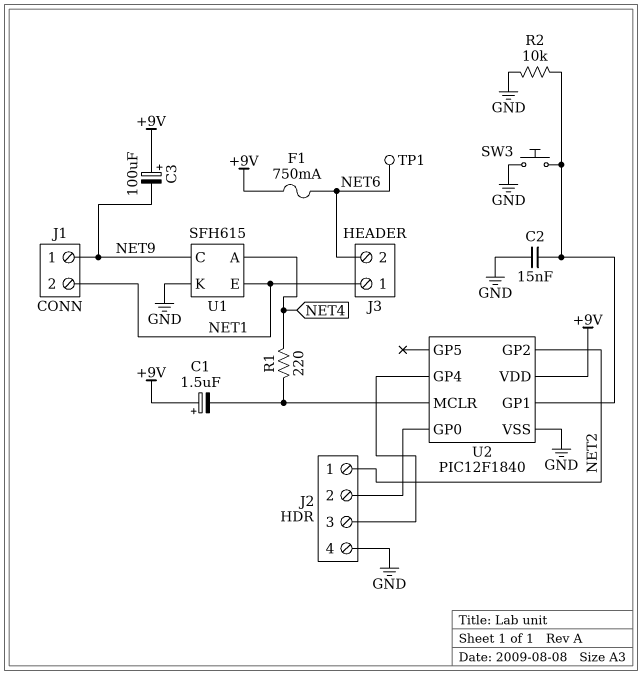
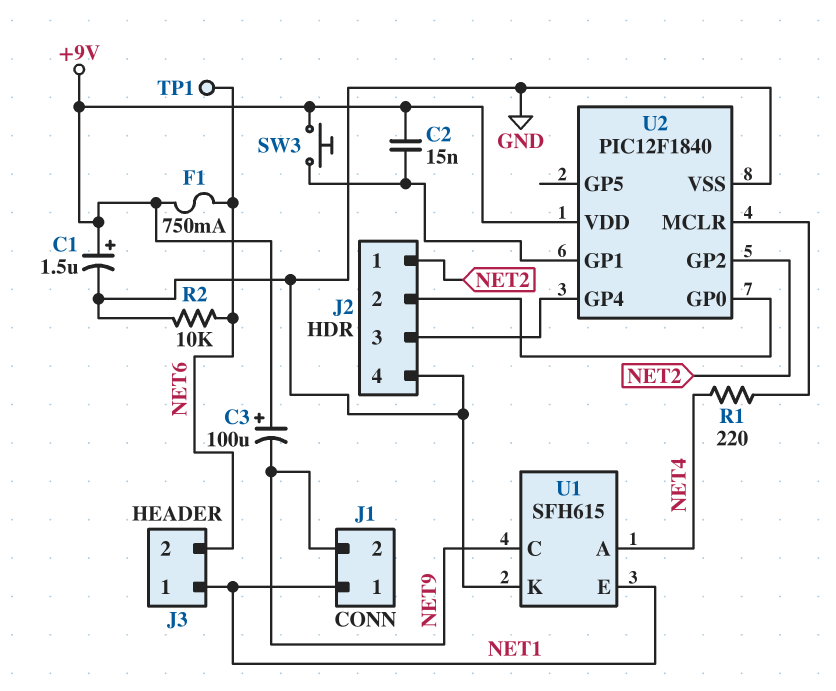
C1: 1.5uF (plus +9V, minus U2/MCLR) -> 1.5uF (plus +9V, minus GND)
C2: 15nF (GND, U2/GP1) -> 15nF (+9V, U2/GP1)
J1 pin 1: NET9 -> NET1
J1 pin 2: NET1 -> NET9
R2: 10k (GND, U2/GP1) -> 10k (GND, NET6)
SW3: button (GND, U2/GP1) -> button (+9V, U2/GP1)

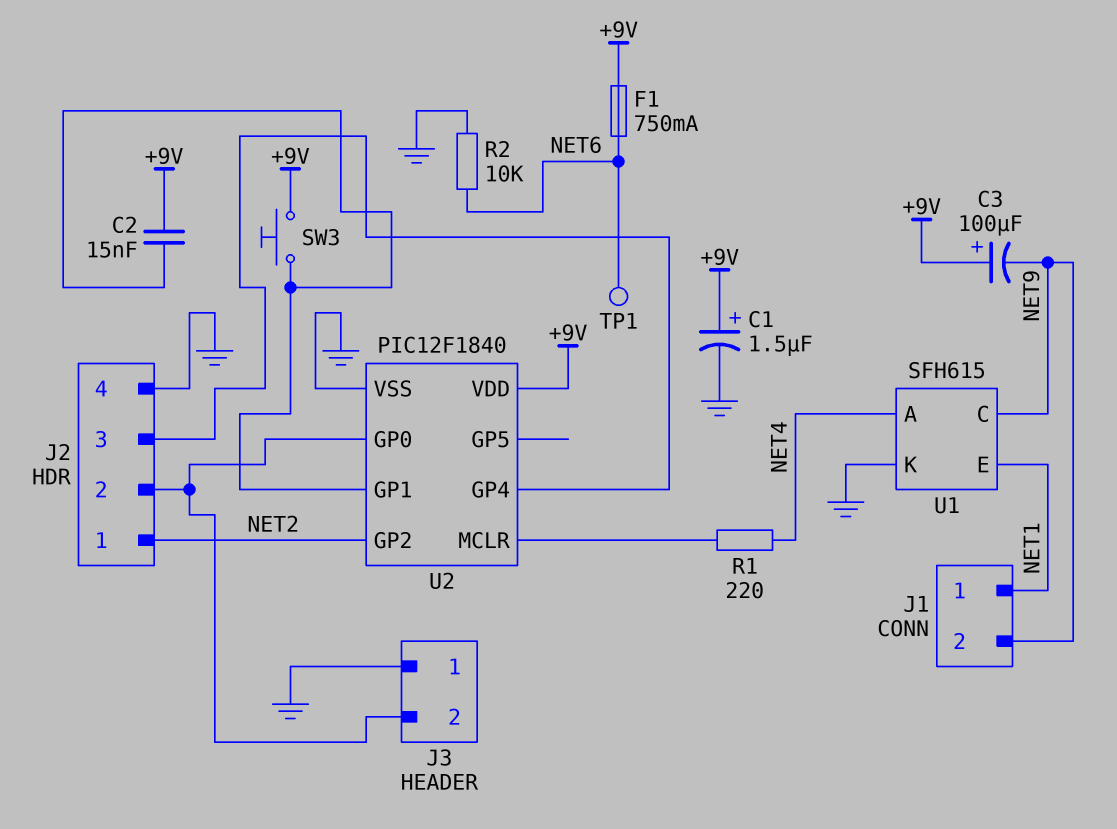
J3 pin 1: NET1 -> GND
J3 pin 2: NET6 -> J2/2

